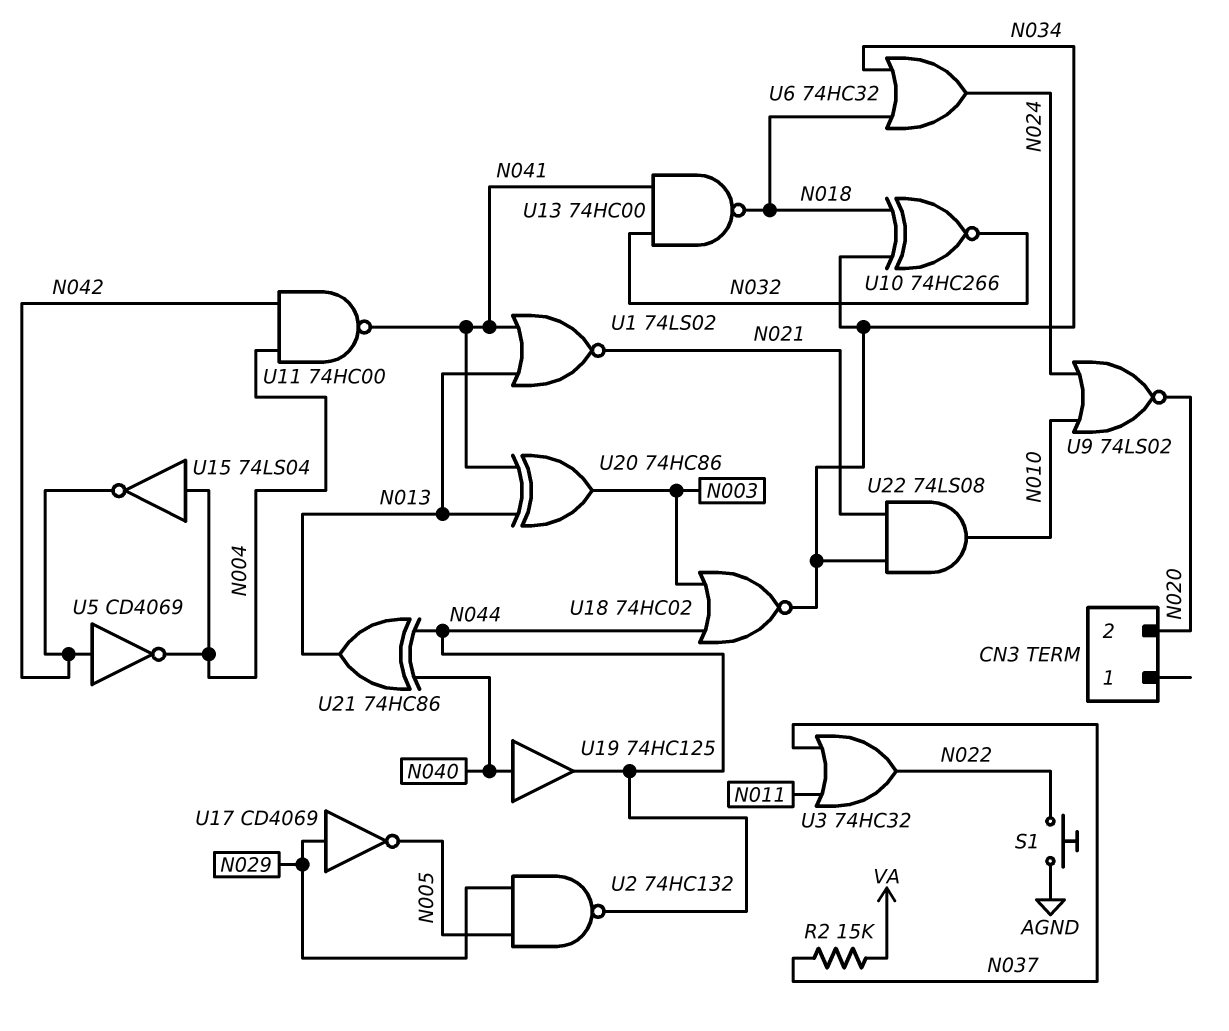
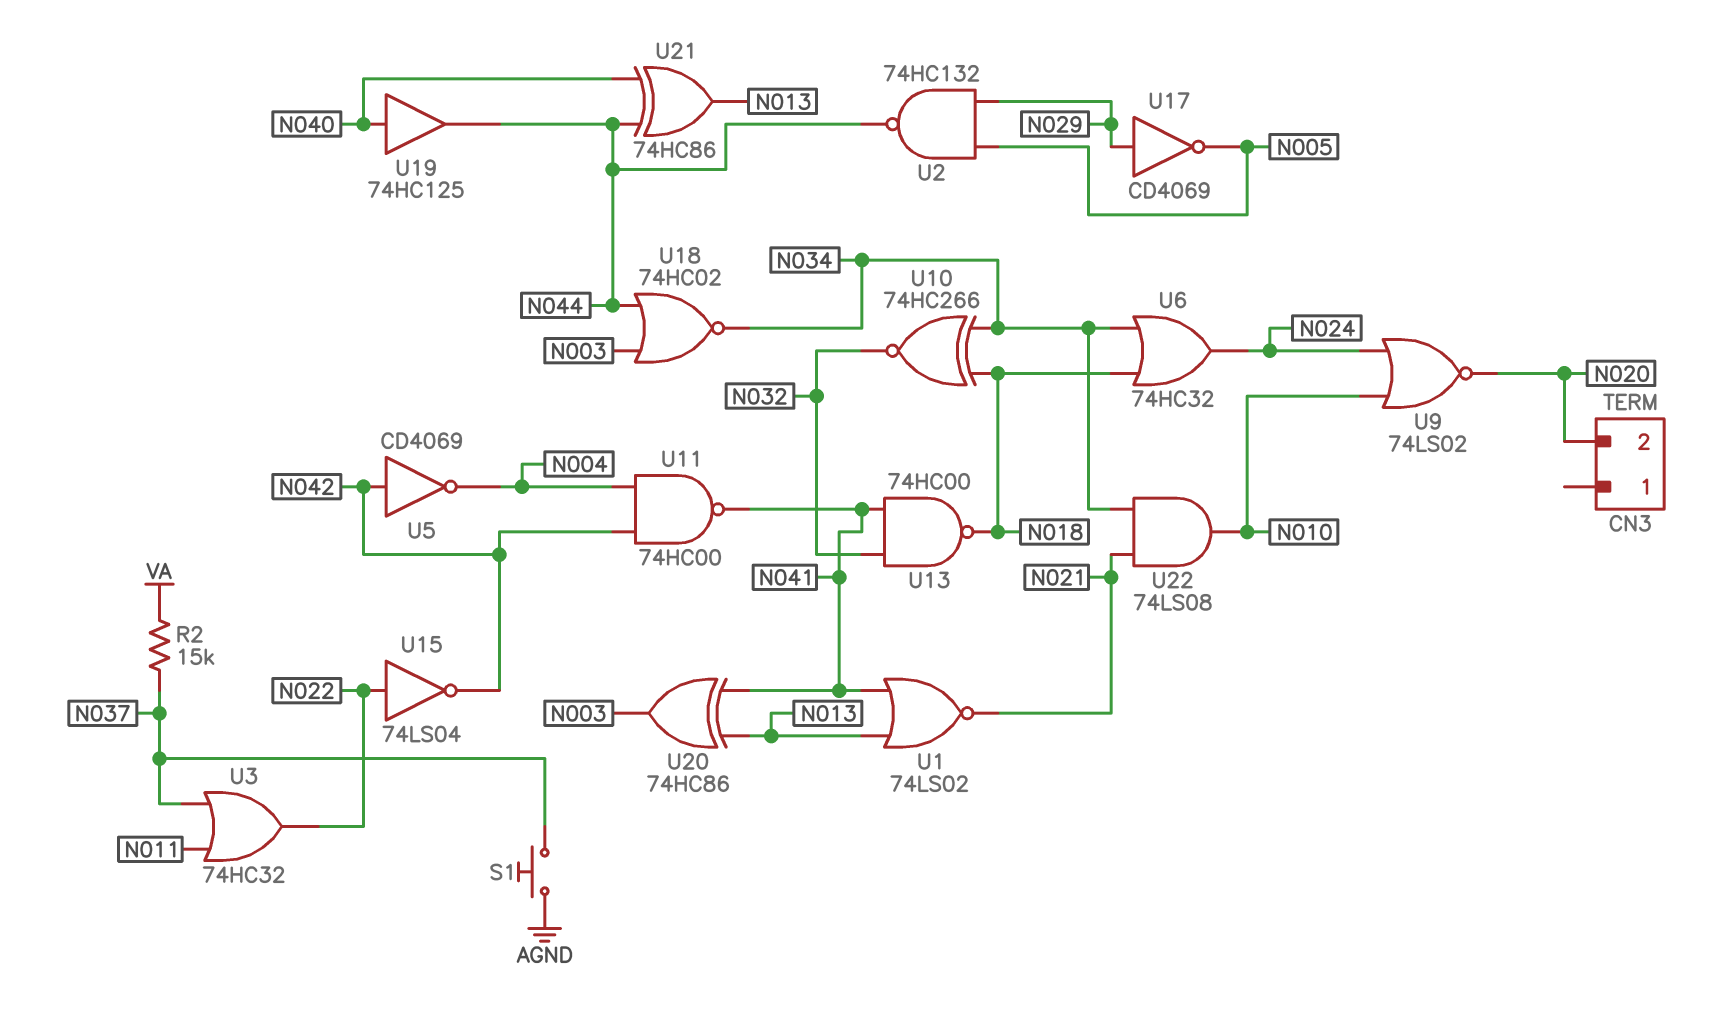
S1: button (AGND, N022) -> button (AGND, N037)
U15: NOT 74LS04 (in N004, out N042) -> NOT 74LS04 (in N022, out N042)

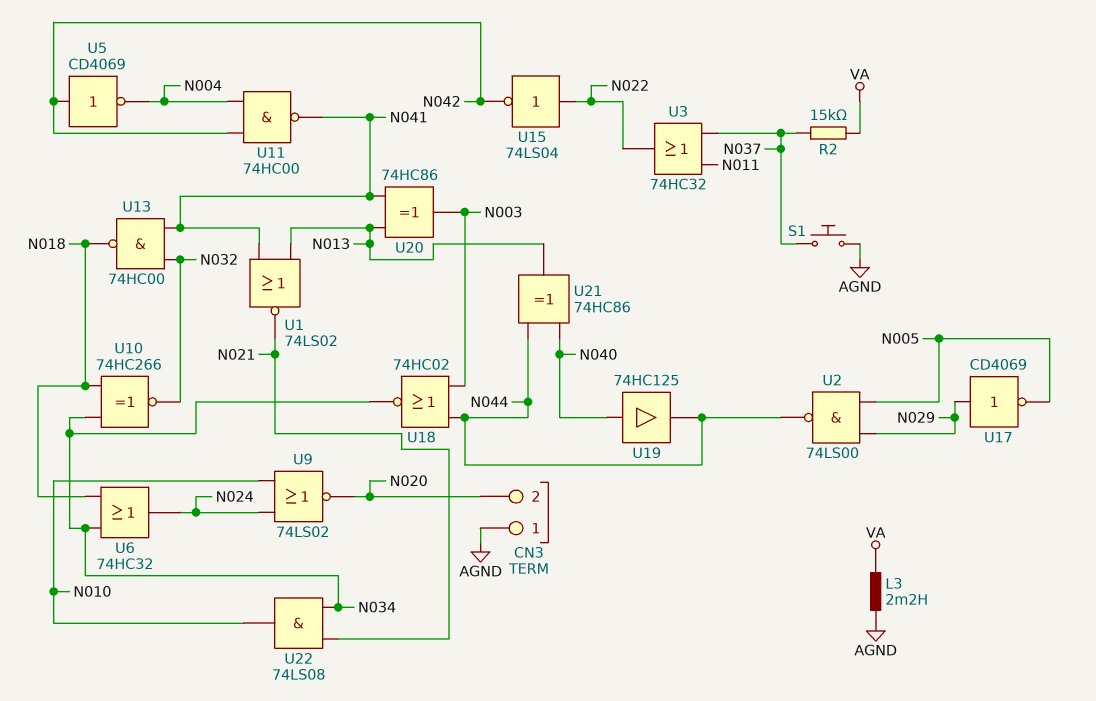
CN3 pin 1: none -> AGND
L3: none -> 2.2mH (AGND, VA)
U2: NAND 74HC132 (in N005, in N029, out N044) -> NAND 74LS00 (in N005, in N029, out N044)

